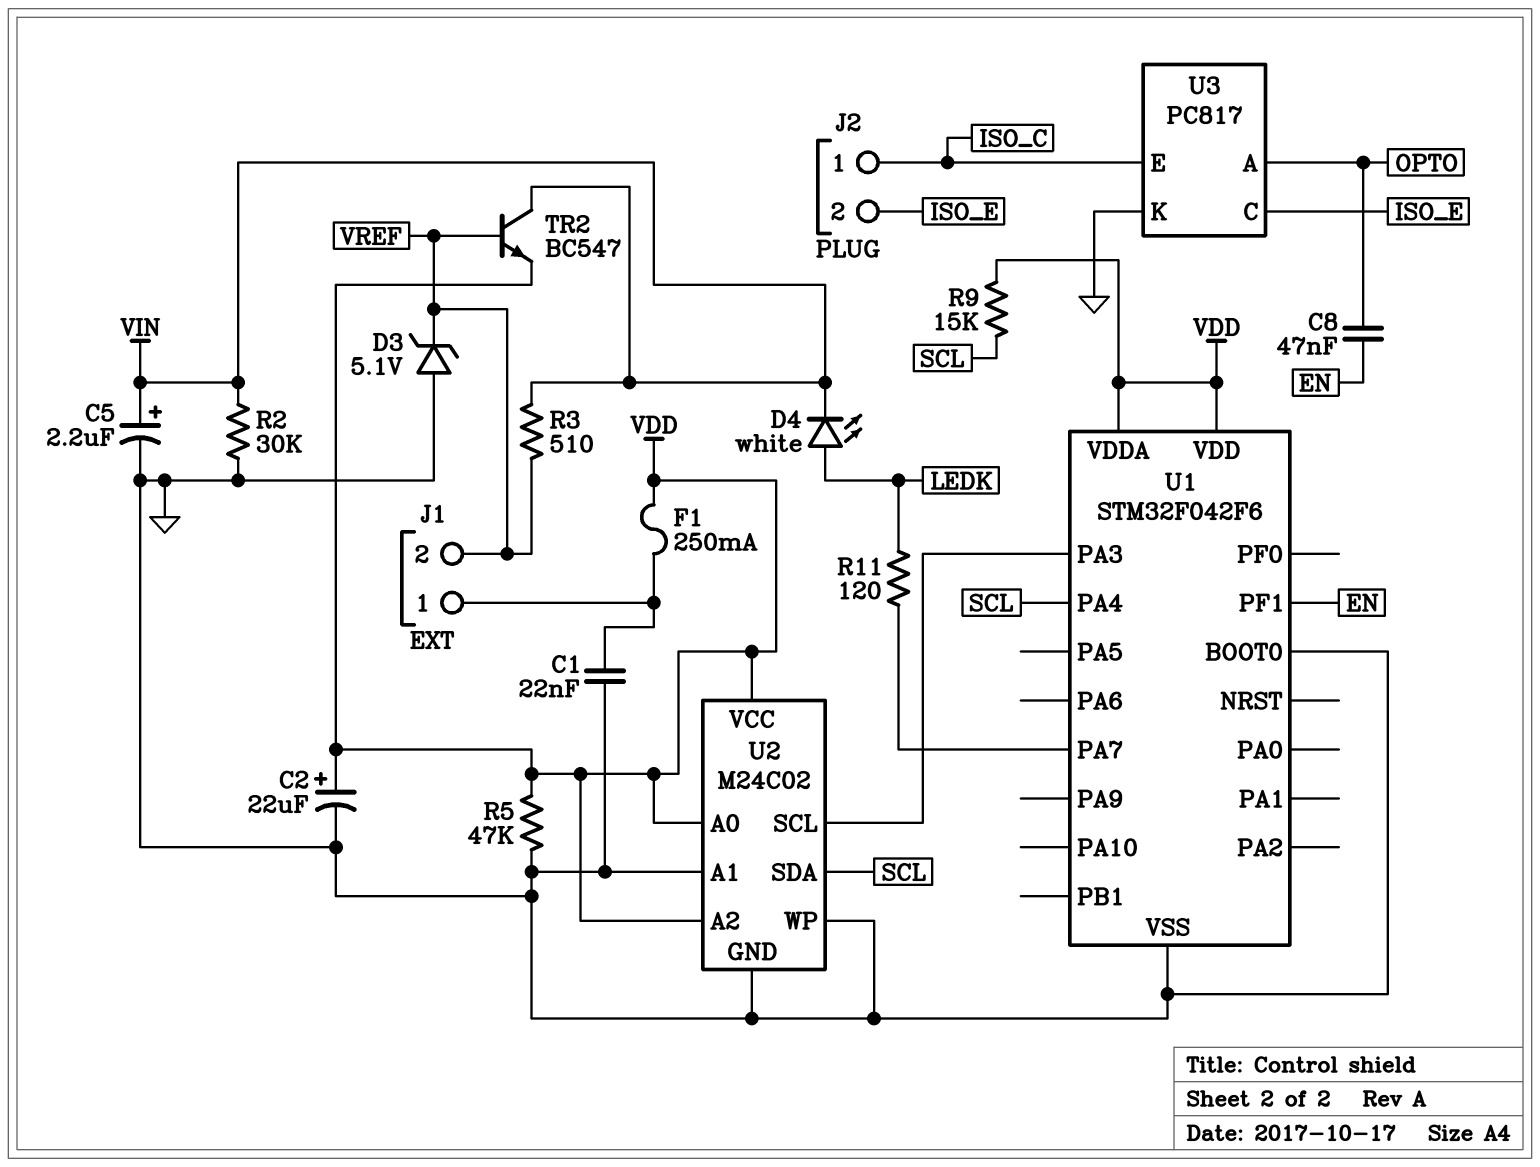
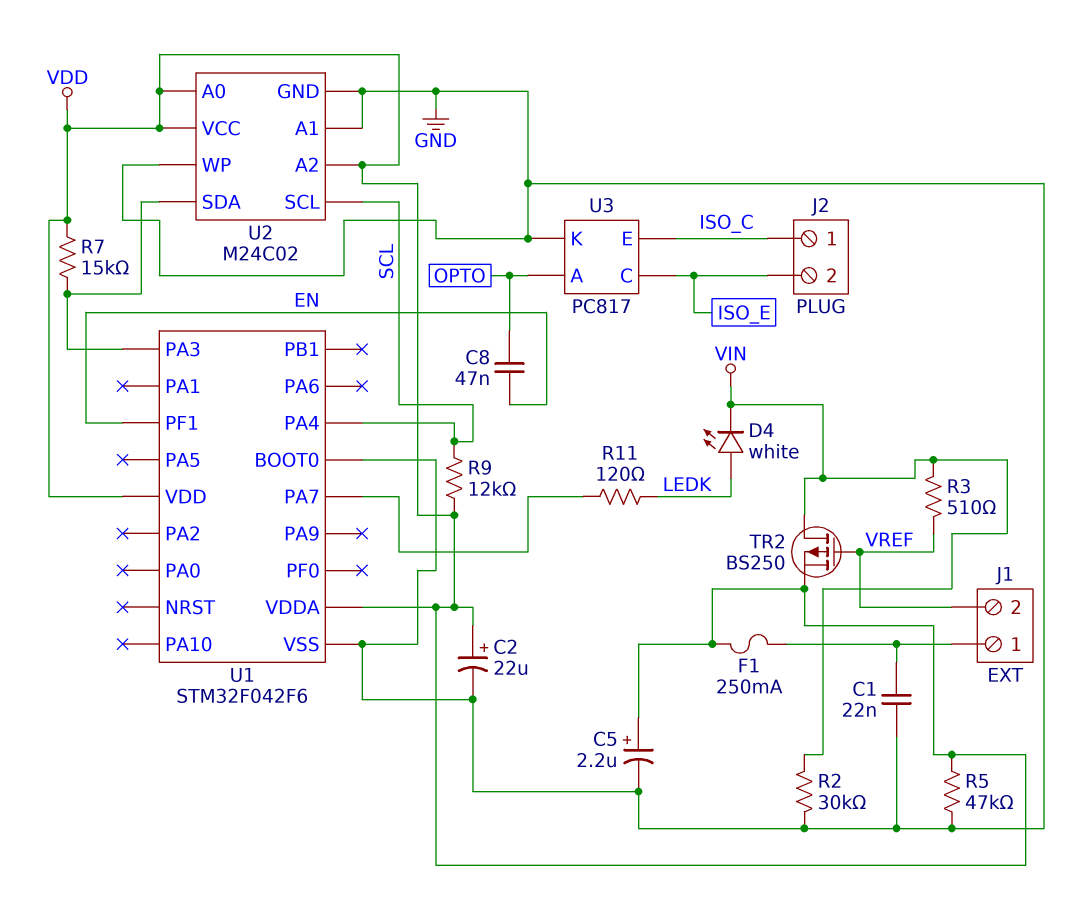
C5: 2.2uF (plus VIN, minus GND) -> 2.2uF (plus VDD, minus GND)
D3: zener 5.1V (A GND, K VREF) -> none
R7: none -> 15k (U1/PA3, VDD)
R9: 15k (SCL, VDD) -> 12k (SCL, VDD)
TR2: NPN BC547 (B VREF, C VIN, E VDD) -> PMOS BS250 (G VREF, D VIN, S VDD)
U2 pin SCL: U1/PA3 -> SCL
U2 pin SDA: SCL -> U1/PA3

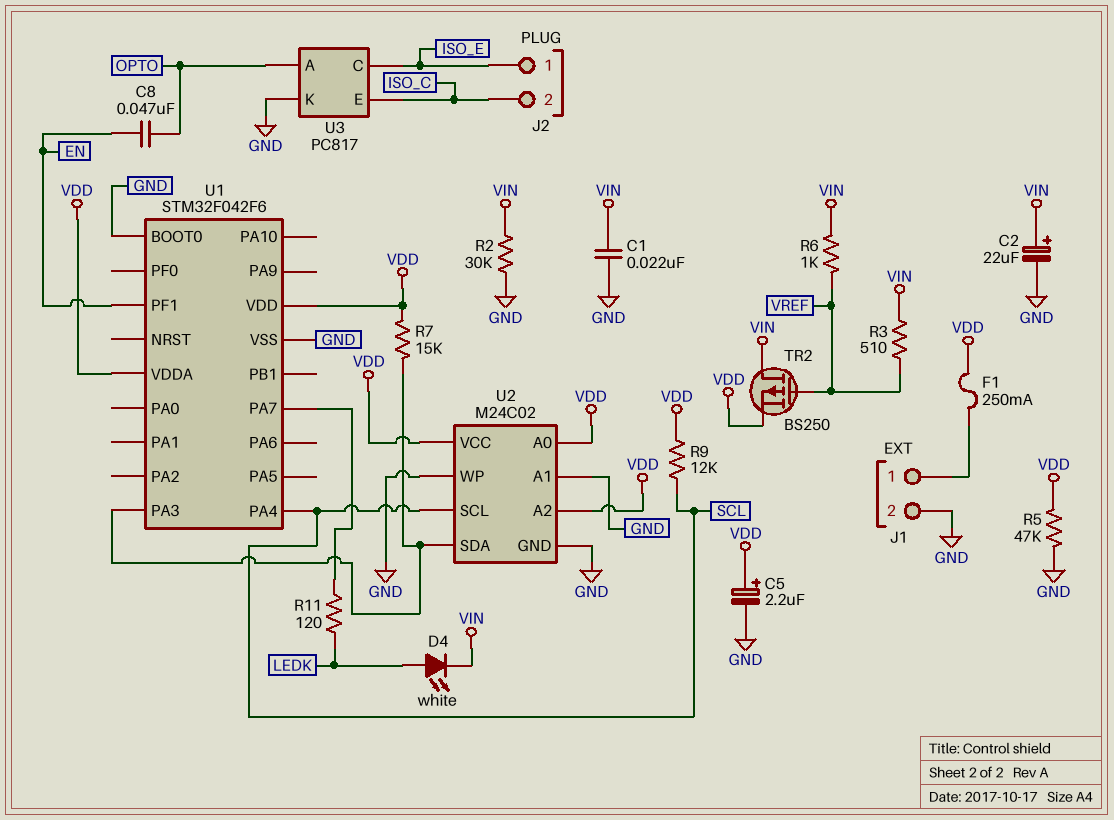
C1: 22nF (GND, J1/1) -> 22nF (GND, VIN)
C2: 22uF (plus VDD, minus GND) -> 22uF (plus VIN, minus GND)
J1 pin 2: VREF -> GND
J2 pin 1: ISO_C -> ISO_E
J2 pin 2: ISO_E -> ISO_C
R6: none -> 1k (VIN, VREF)

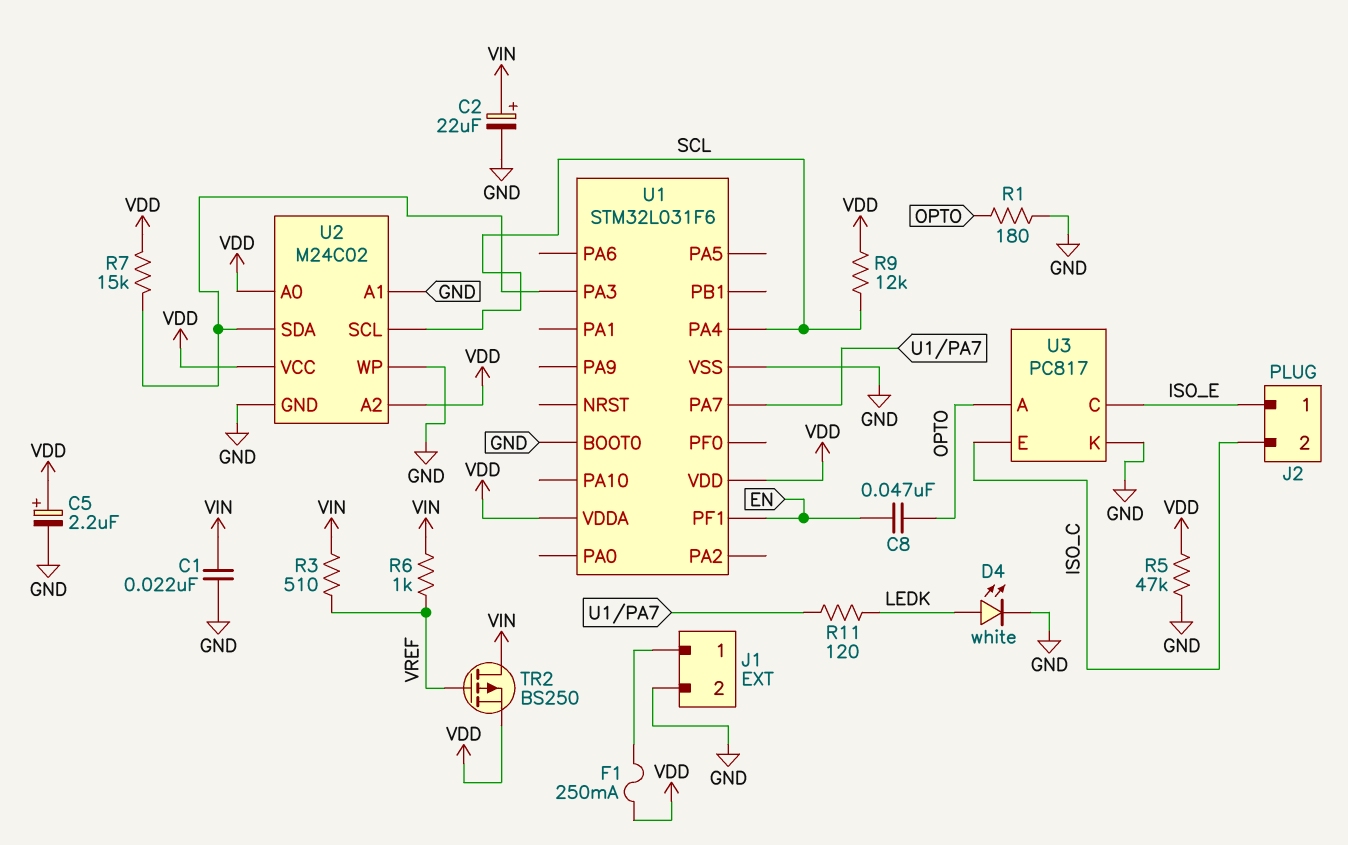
D4: LED white (A LEDK, K VIN) -> LED white (A LEDK, K GND)
R1: none -> 180 (GND, OPTO)
R2: 30k (GND, VIN) -> none
U1: STM32F042F6 -> STM32L031F6

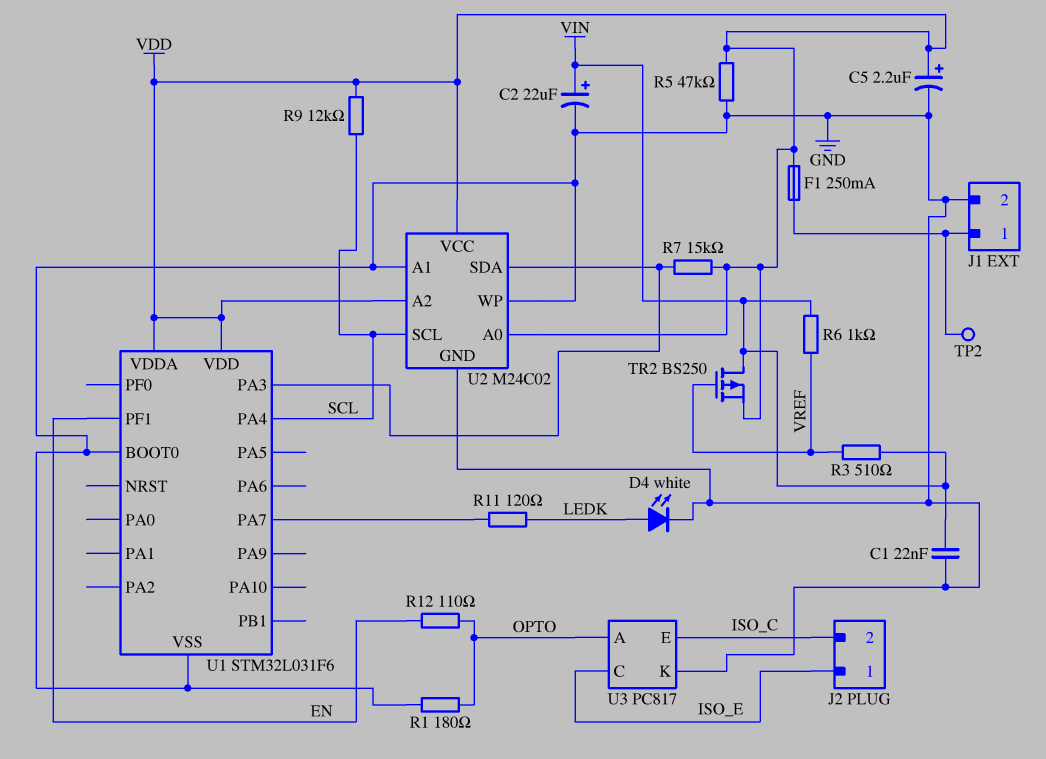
C8: 47nF (EN, OPTO) -> none
R12: none -> 110 (EN, OPTO)
TP2: none -> test point (J1/1)

